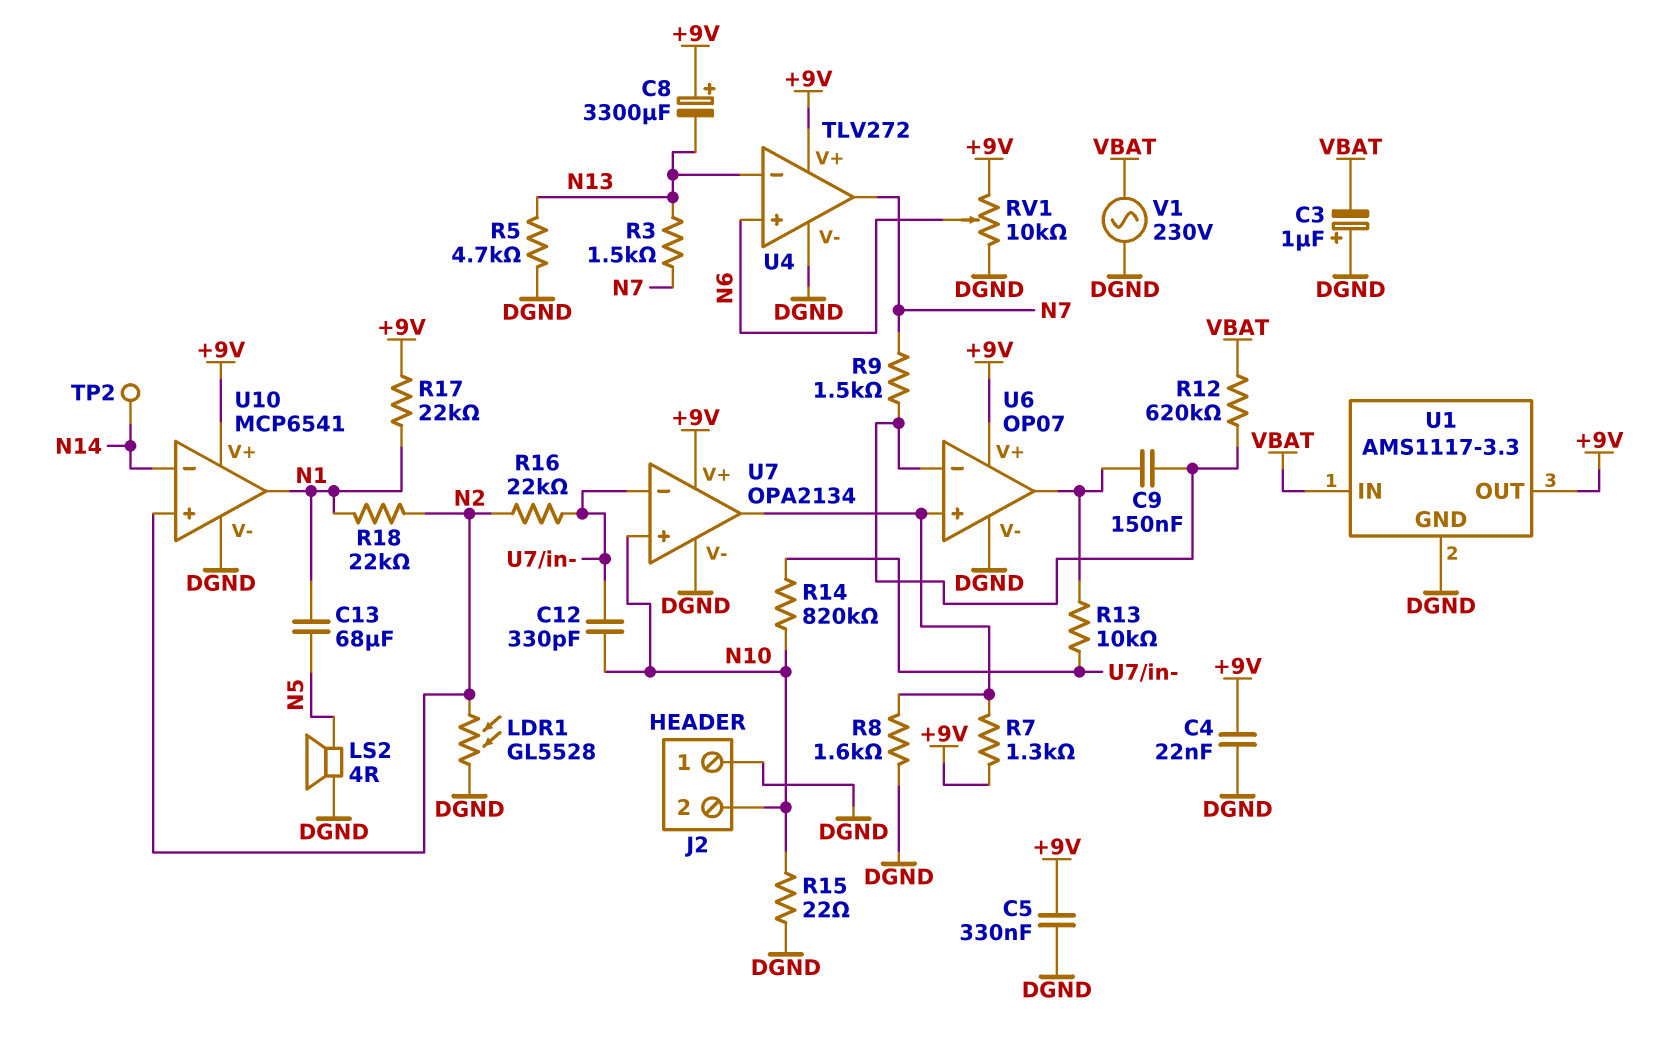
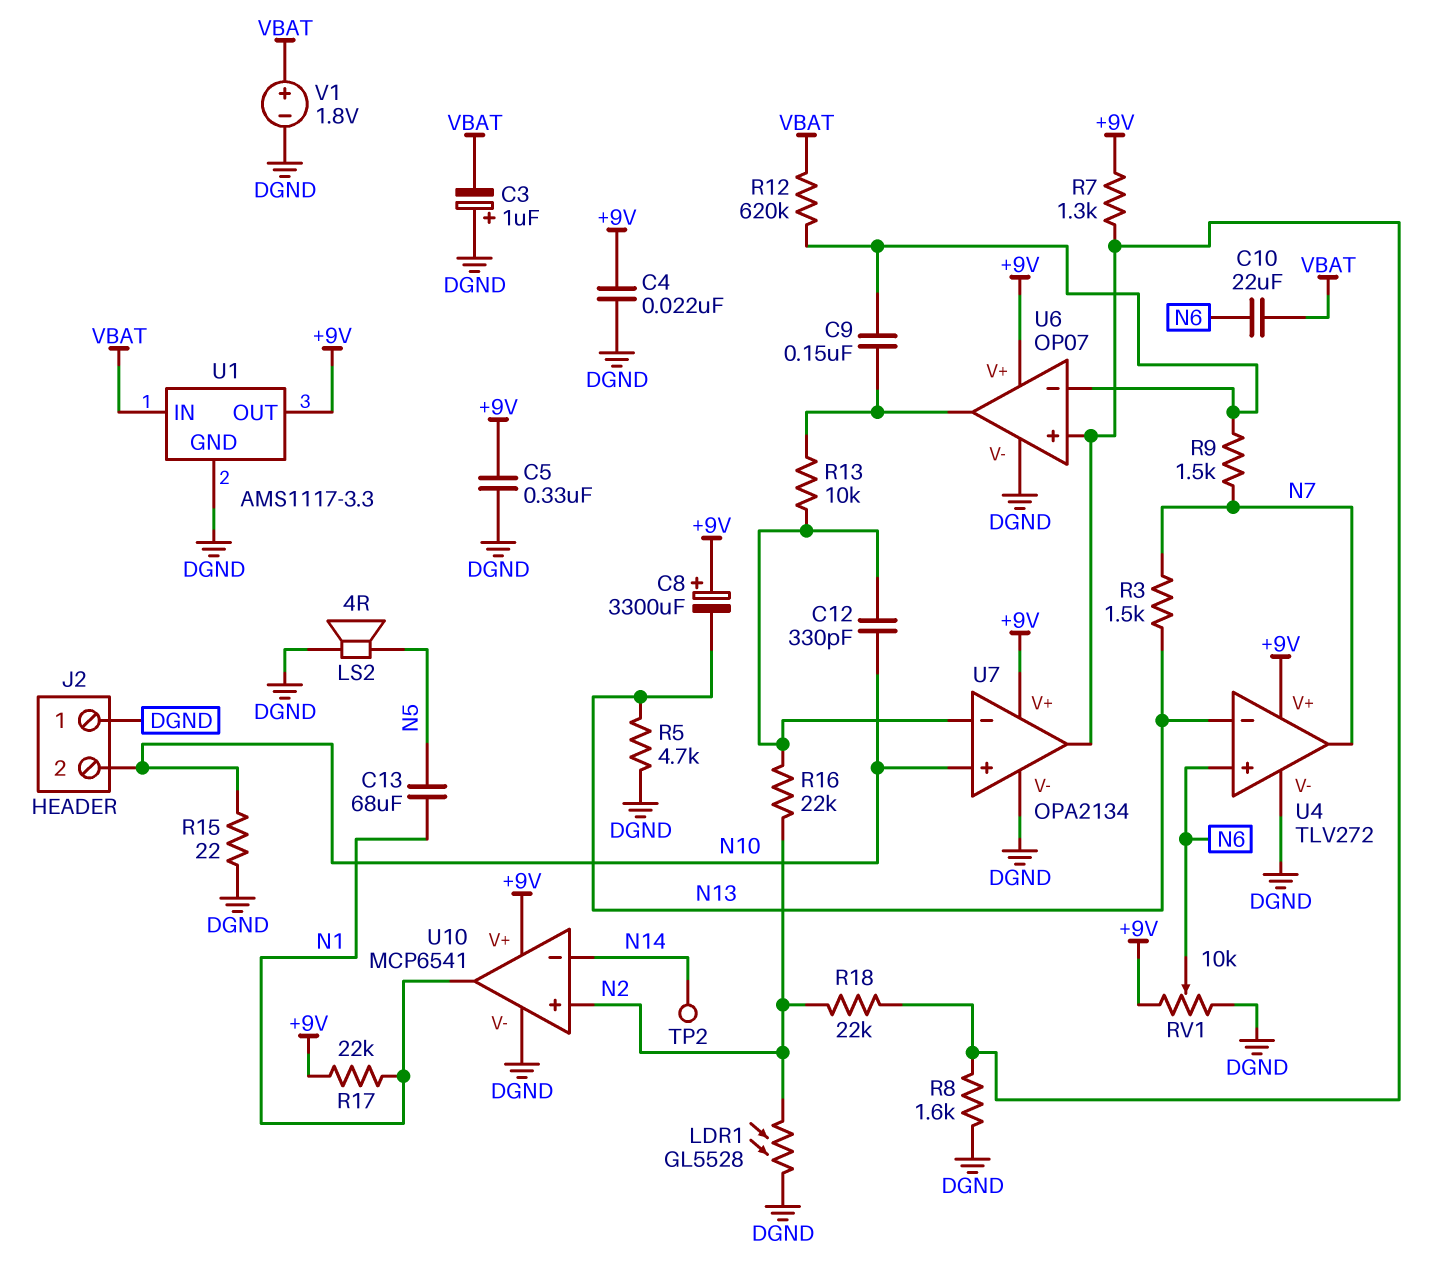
C10: none -> 22uF (N6, VBAT)
R14: 820k (N10, U7/in-) -> none
R18: 22k (N1, N2) -> 22k (N2, U6/in+)
V1: AC 230V (DGND, VBAT) -> 1.8V (plus VBAT, minus DGND)

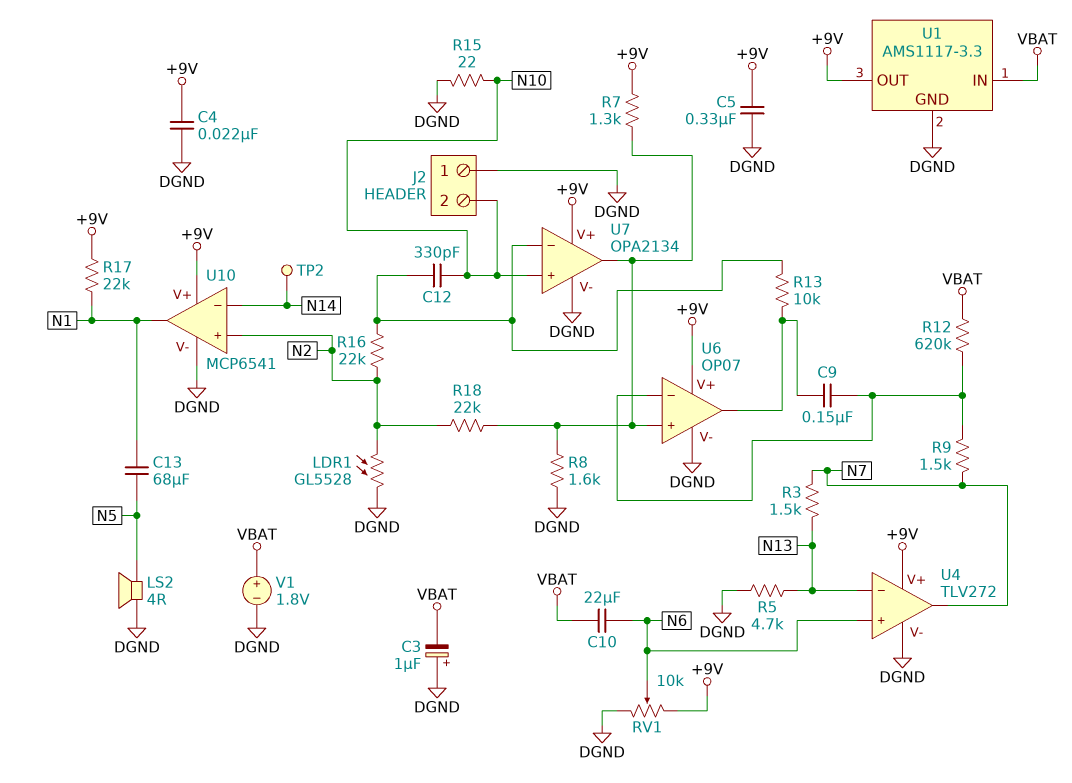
C8: 3300uF (plus +9V, minus N13) -> none

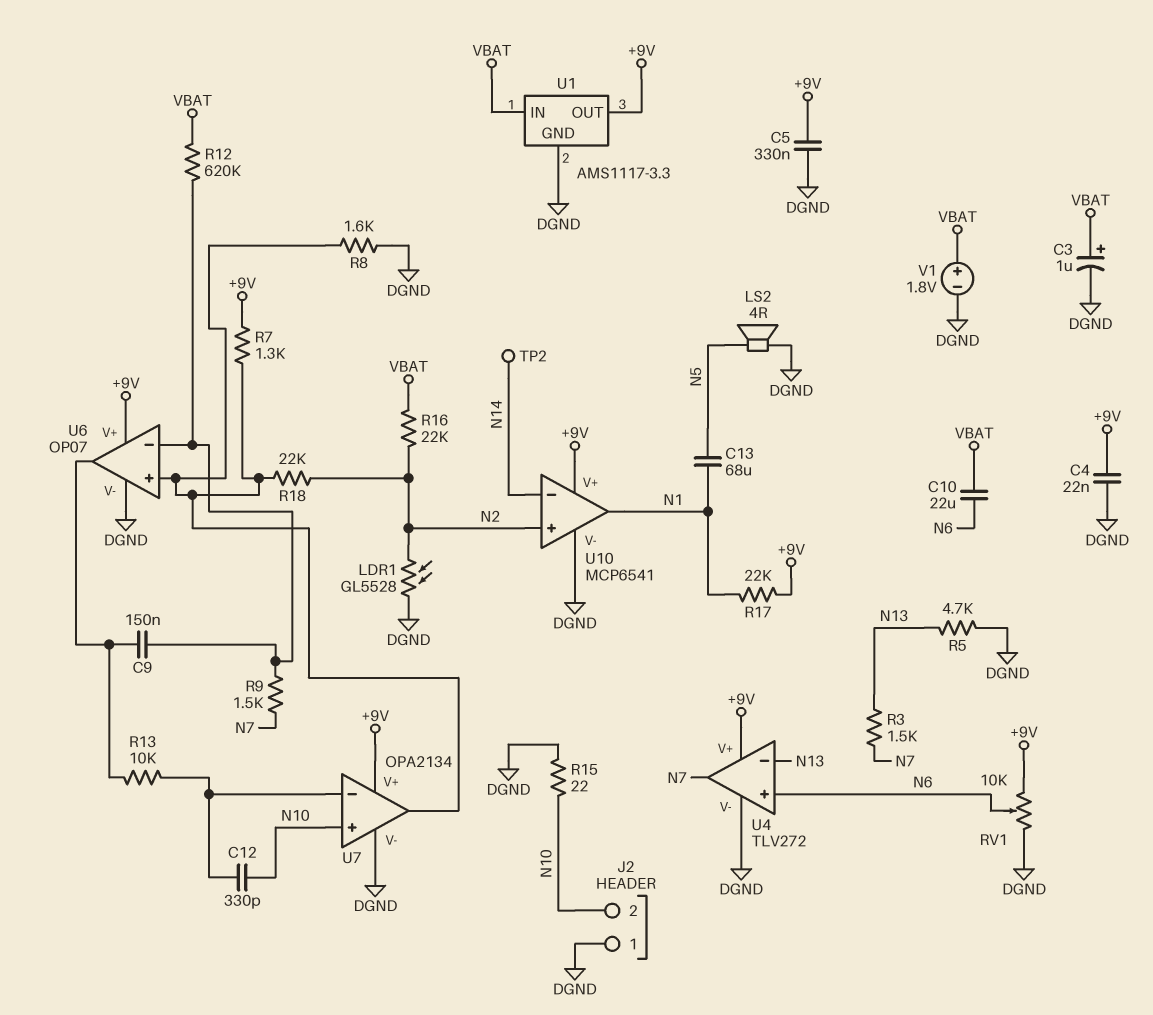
C3: 1uF (plus DGND, minus VBAT) -> 1uF (plus VBAT, minus DGND)
R16: 22k (N2, U7/in-) -> 22k (N2, VBAT)

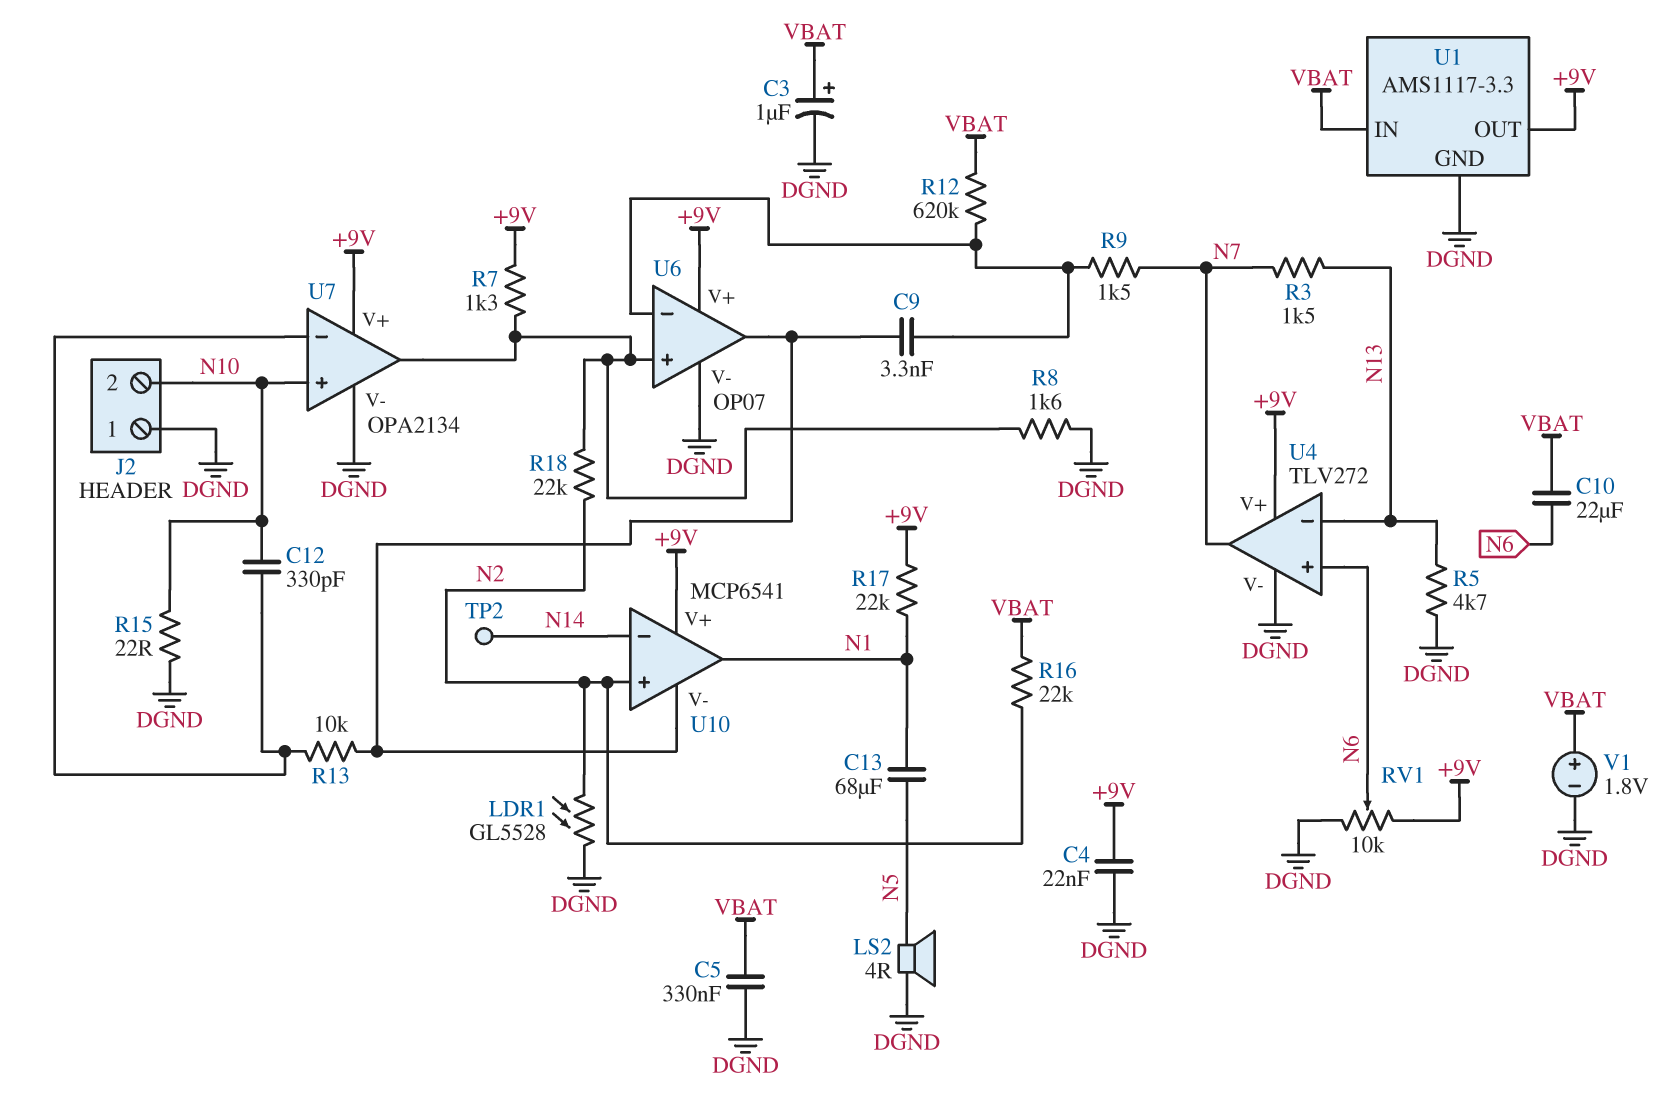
C5: 330nF (+9V, DGND) -> 330nF (DGND, VBAT)
C9: 150nF (U6/in-, U6/out) -> 3.3nF (U6/in-, U6/out)
U10 pin V-: DGND -> U6/out

